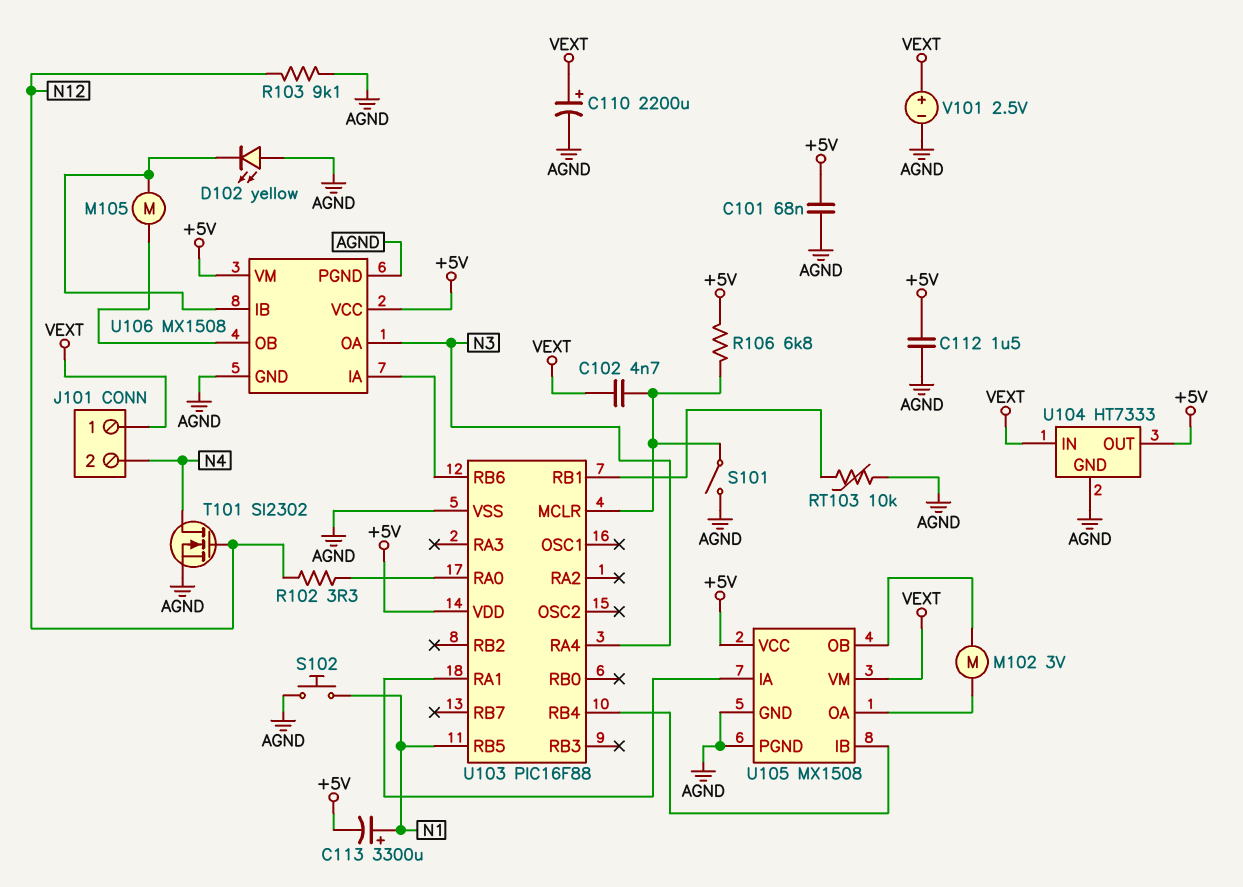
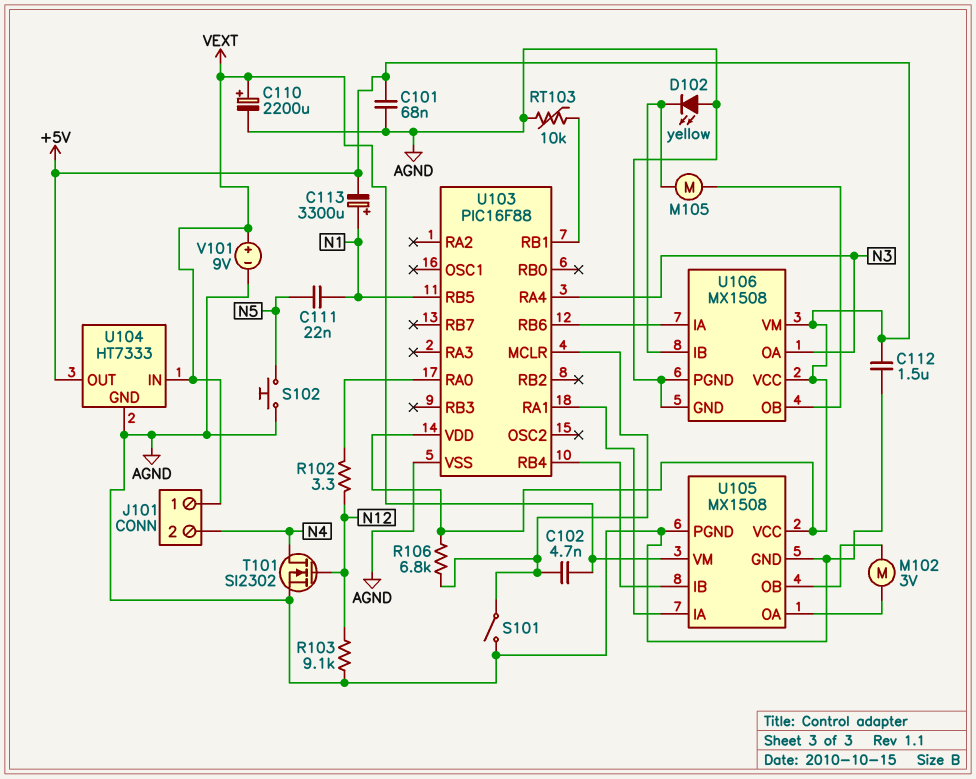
C111: none -> 22nF (N1, N5)
S102: button (AGND, N1) -> button (AGND, N5)
V101: 2.5V (plus VEXT, minus AGND) -> 9V (plus VEXT, minus AGND)

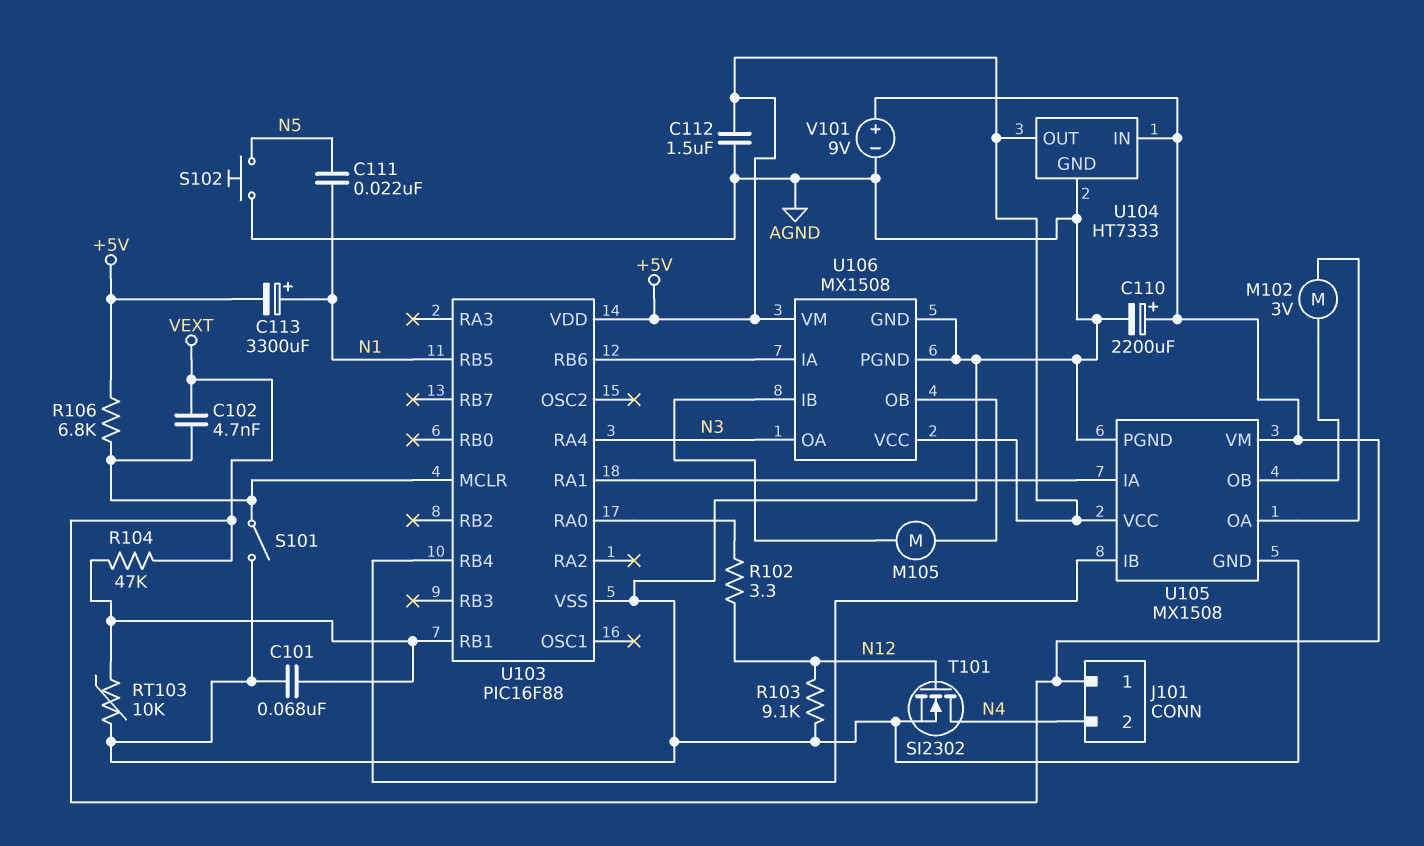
C101: 68nF (+5V, AGND) -> 68nF (AGND, U103/RB1)
D102: LED yellow (A AGND, K U106/IB) -> none
R104: none -> 47k (U103/RB1, VEXT)

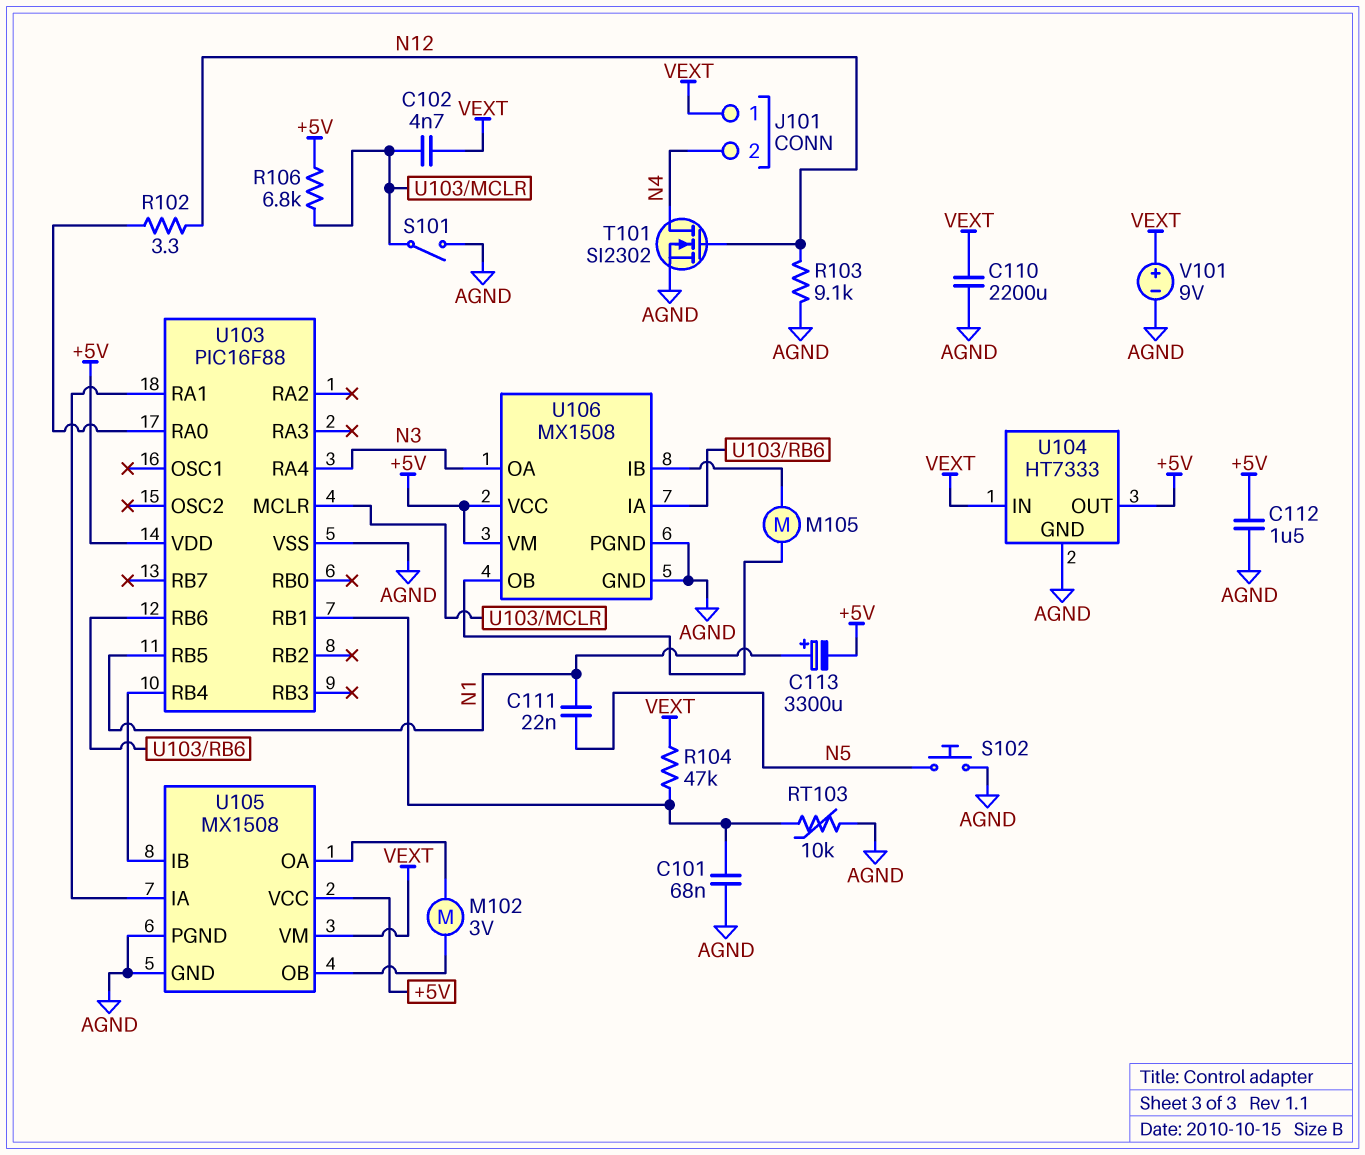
C110: 2200uF (plus VEXT, minus AGND) -> 2200uF (AGND, VEXT)

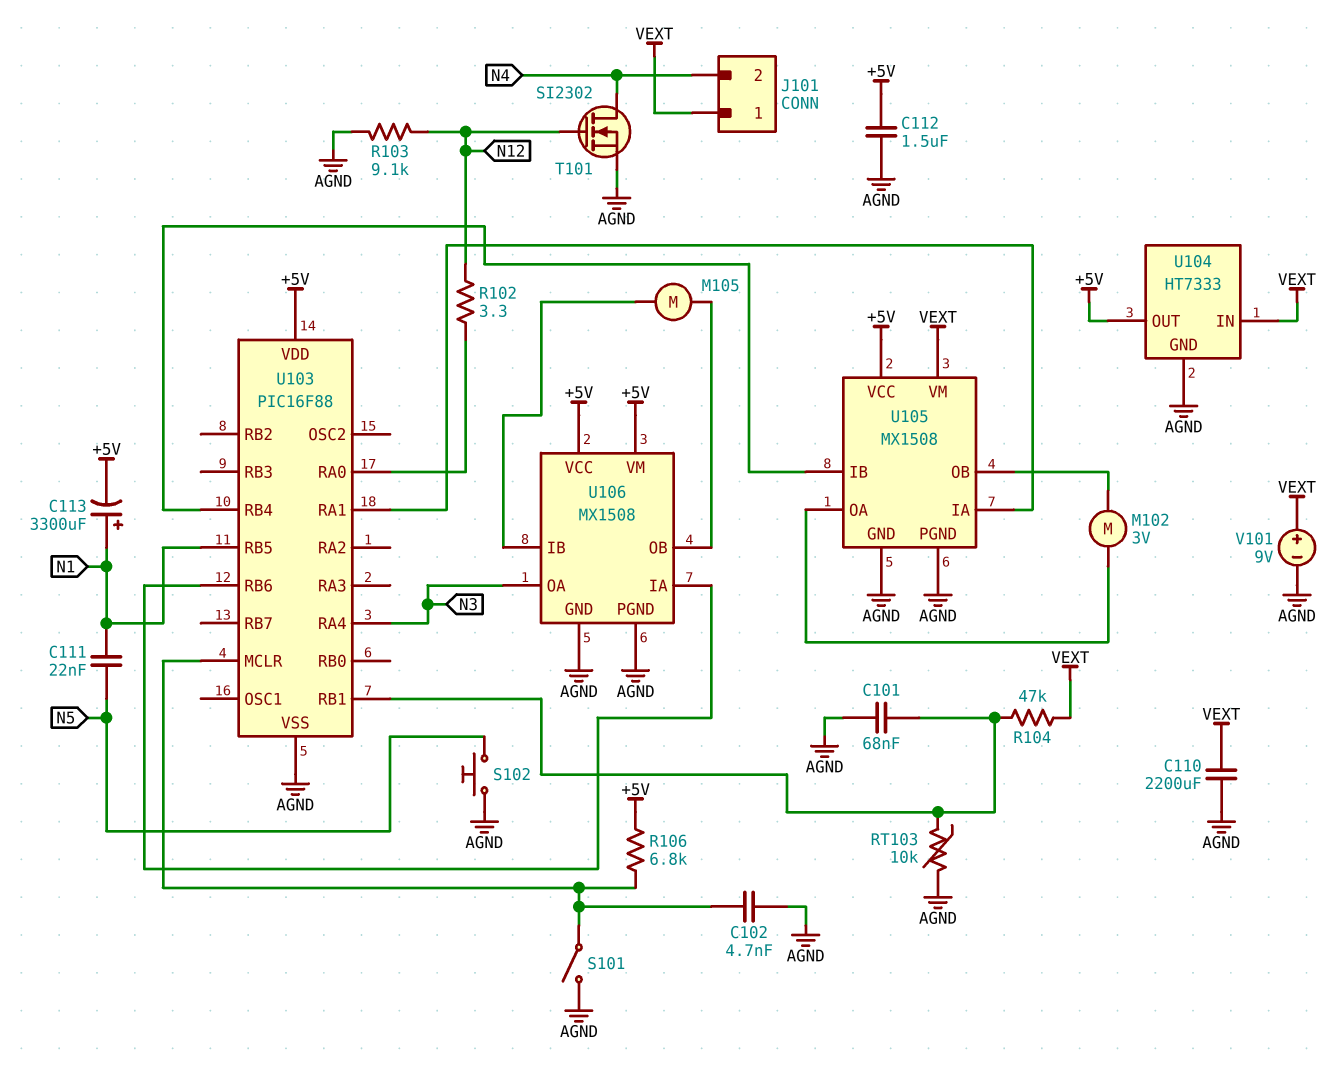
C102: 4.7nF (U103/MCLR, VEXT) -> 4.7nF (AGND, U103/MCLR)

